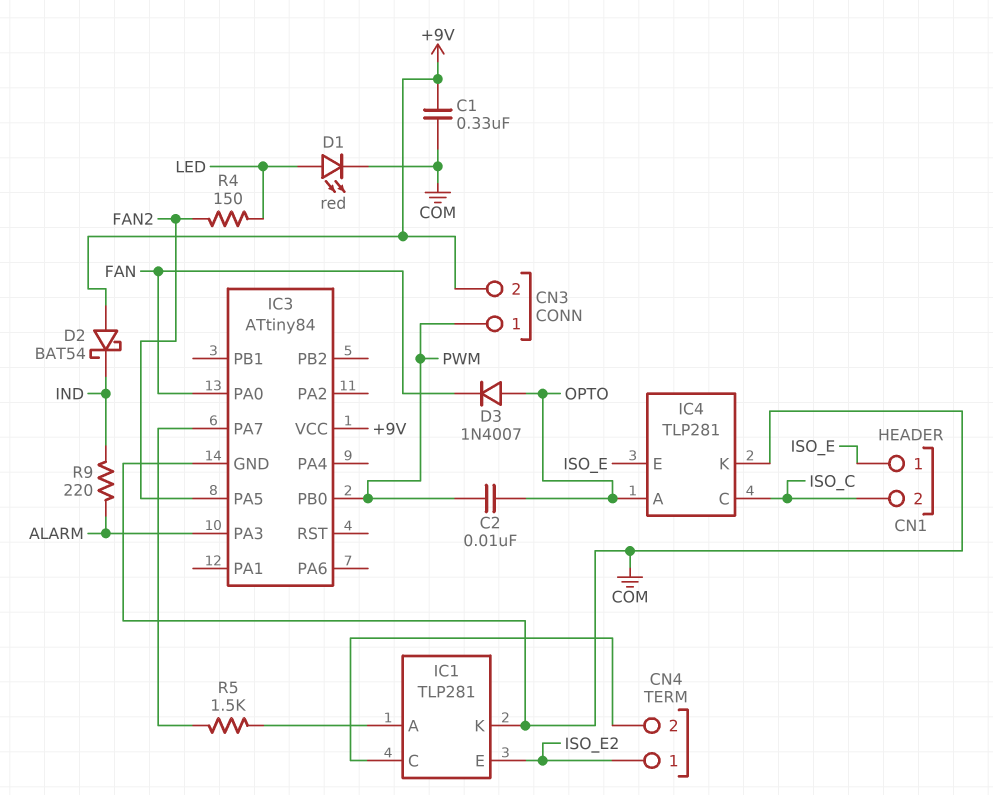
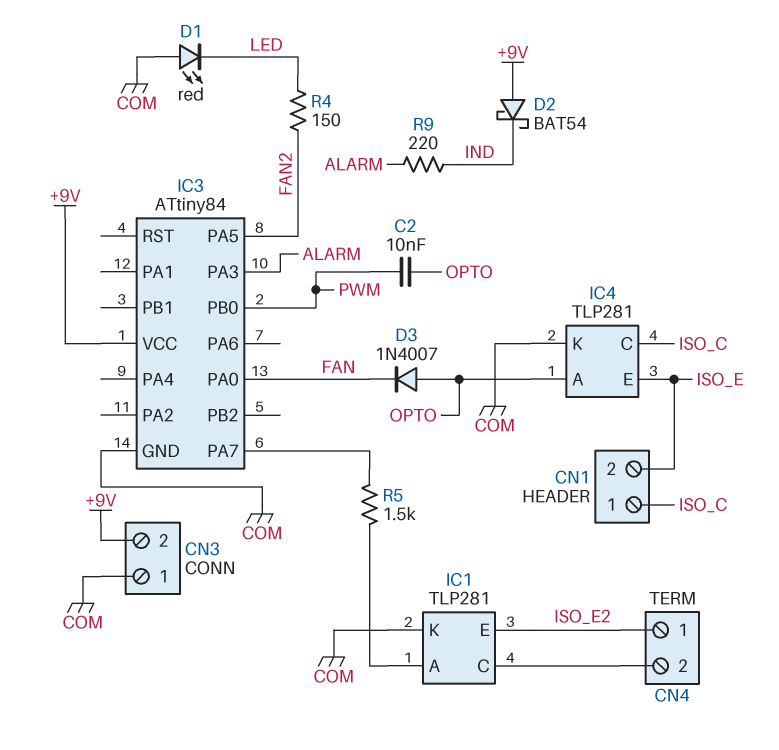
C1: 330nF (+9V, COM) -> none
CN1 pin 1: ISO_E -> ISO_C
CN1 pin 2: ISO_C -> ISO_E
CN3 pin 1: PWM -> COM
D1: LED red (A LED, K COM) -> LED red (A COM, K LED)

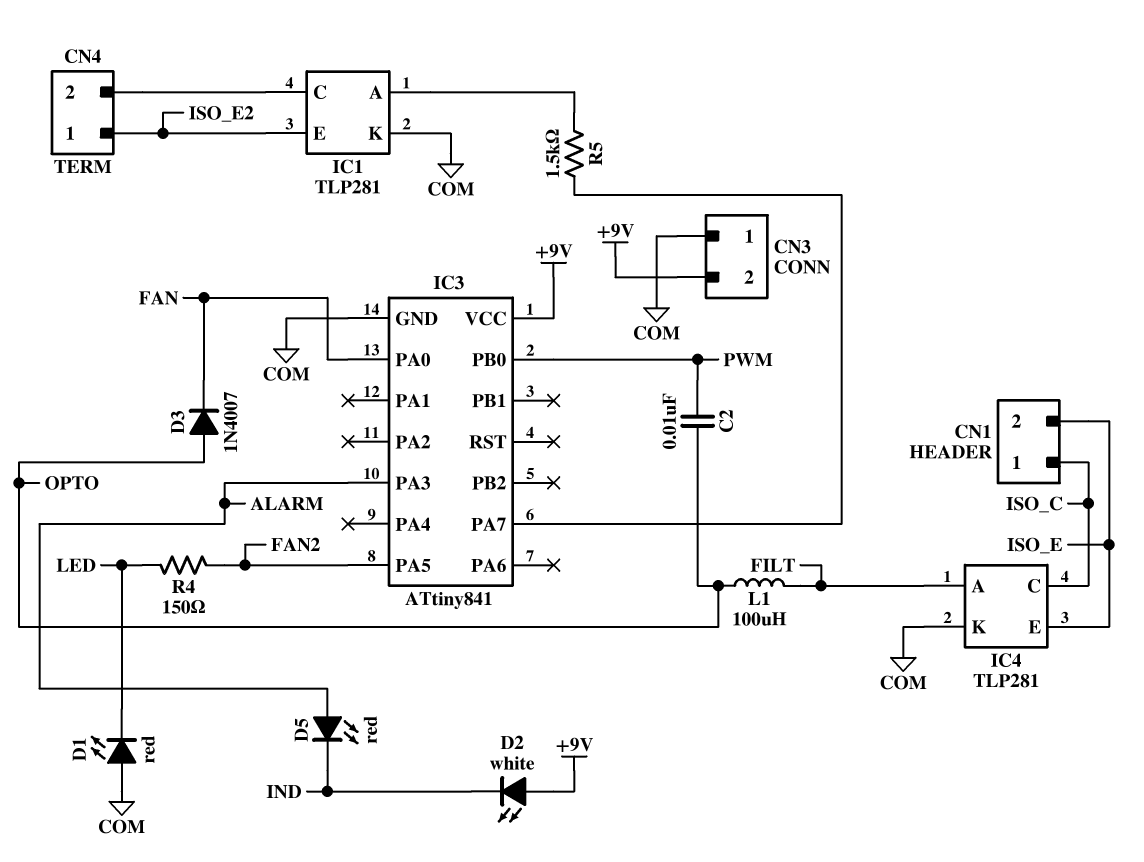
D2: schottky BAT54 (A +9V, K IND) -> LED white (A +9V, K IND)
D5: none -> LED red (A ALARM, K IND)
IC3: ATtiny84 -> ATtiny841
IC4 pin A: OPTO -> FILT
L1: none -> 100uH (FILT, OPTO)
R9: 220 (ALARM, IND) -> none

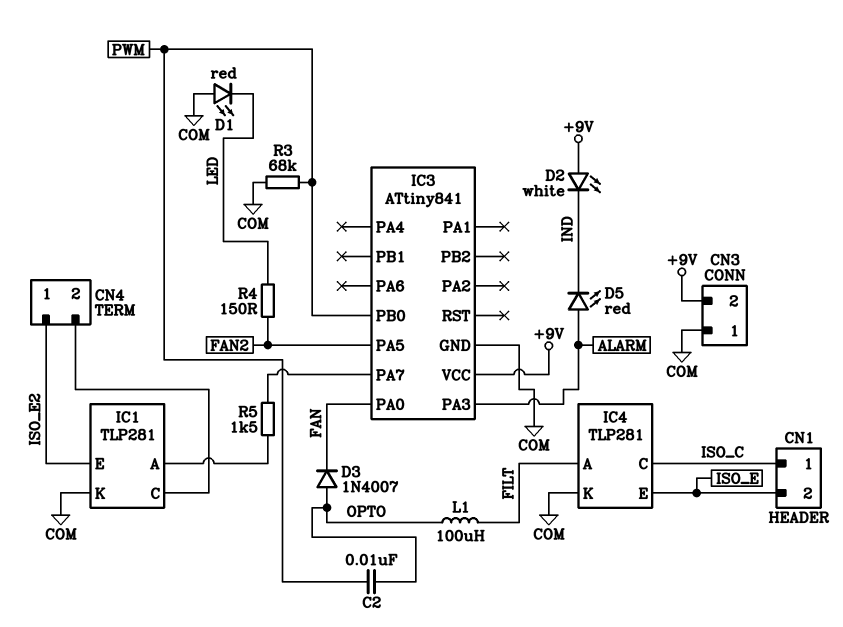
R3: none -> 68k (COM, PWM)

